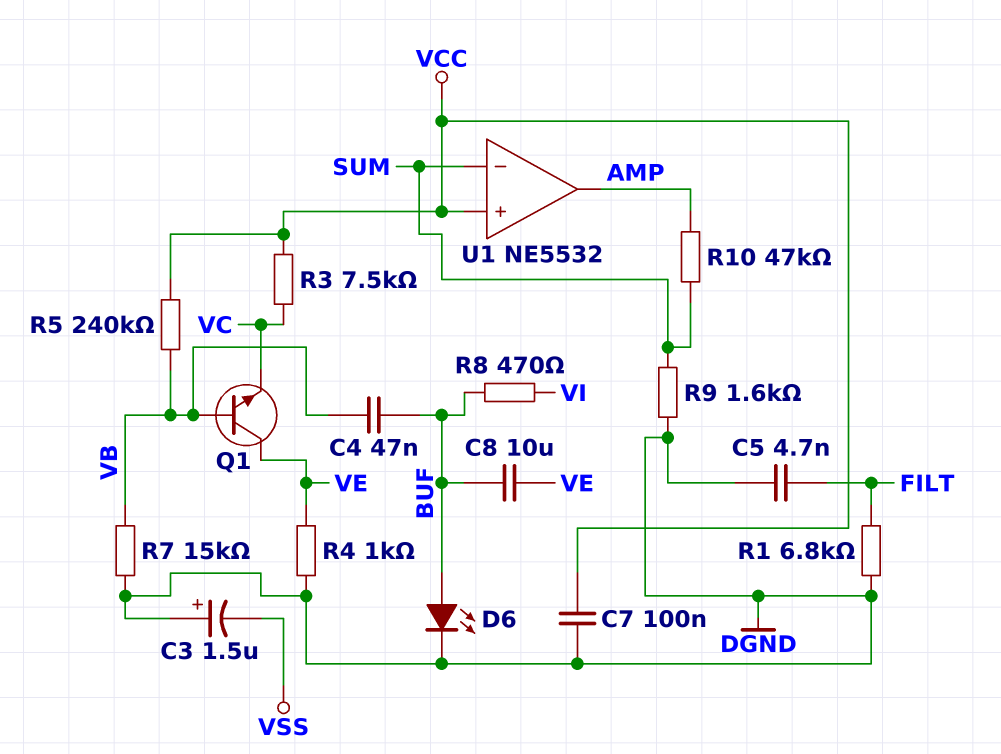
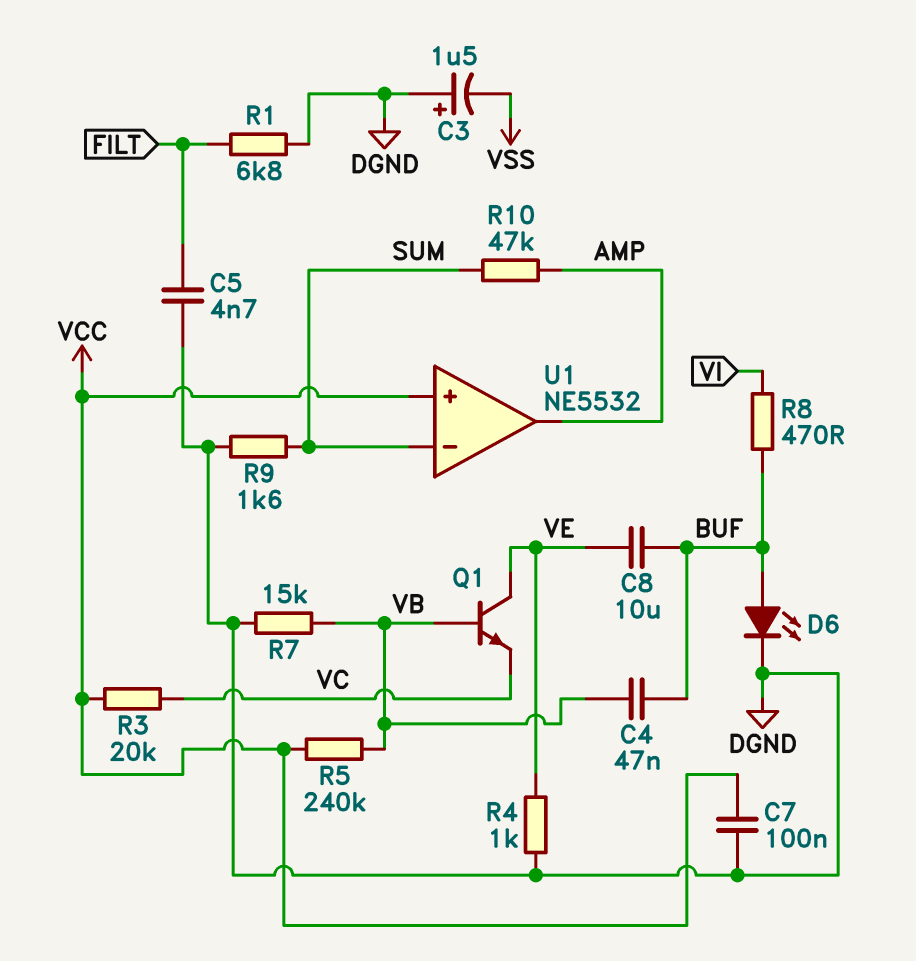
R3: 7.5k (VC, VCC) -> 20k (VC, VCC)

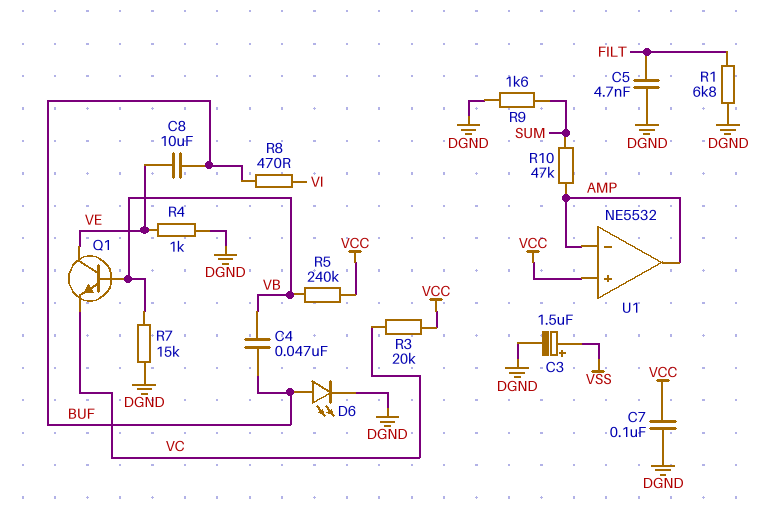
C3: 1.5uF (plus DGND, minus VSS) -> 1.5uF (plus VSS, minus DGND)
U1 pin in-: SUM -> AMP

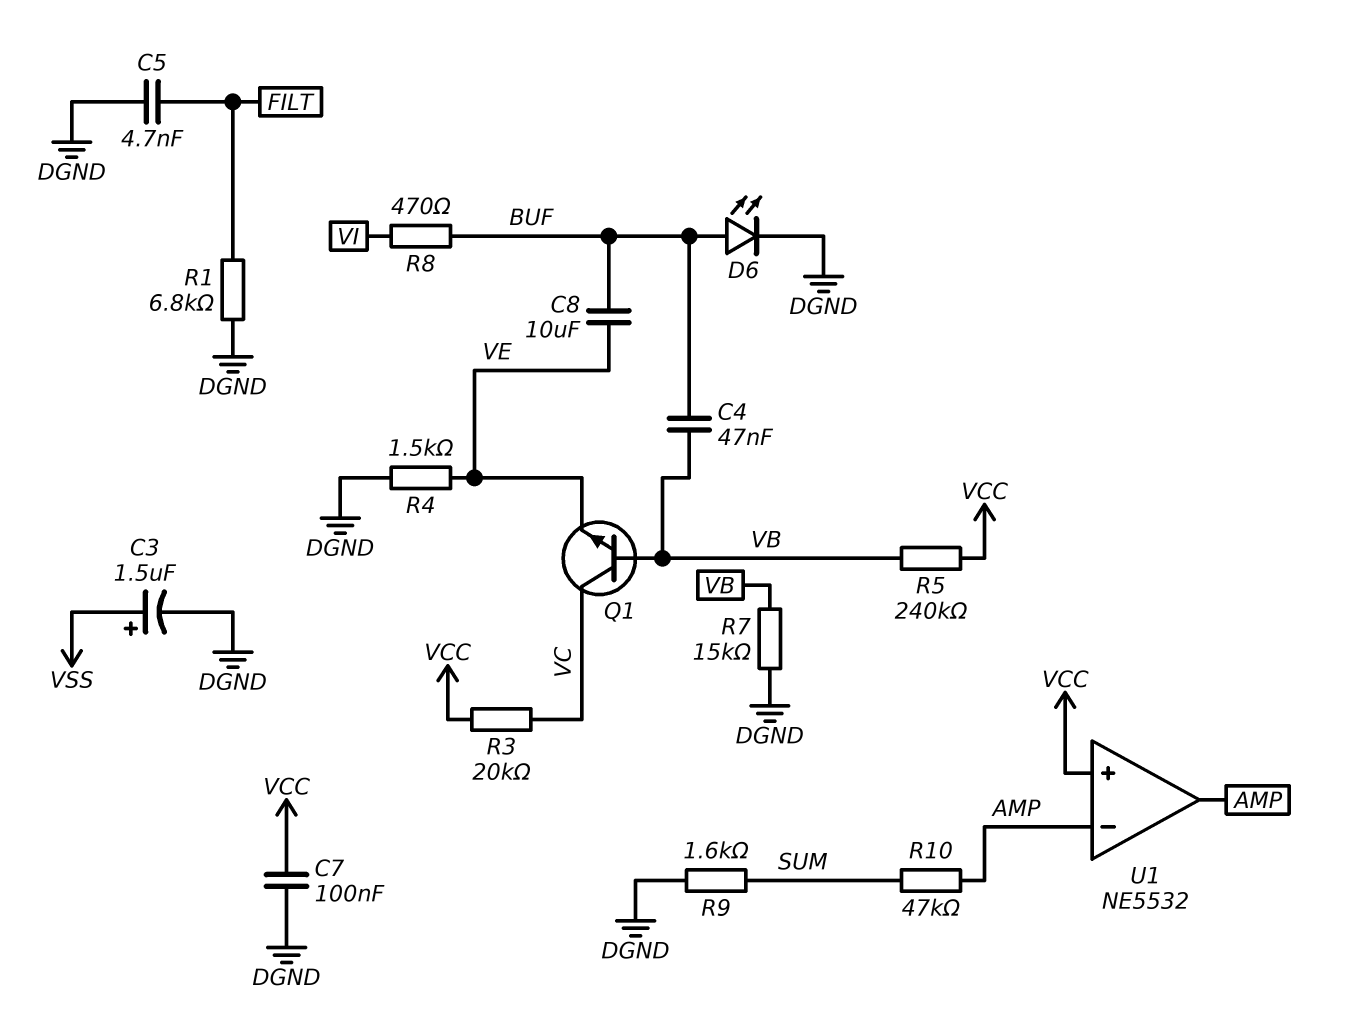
Q1: NPN (B VB, C VE, E VC) -> NPN (B VB, C VC, E VE)
R4: 1k (DGND, VE) -> 1.5k (DGND, VE)

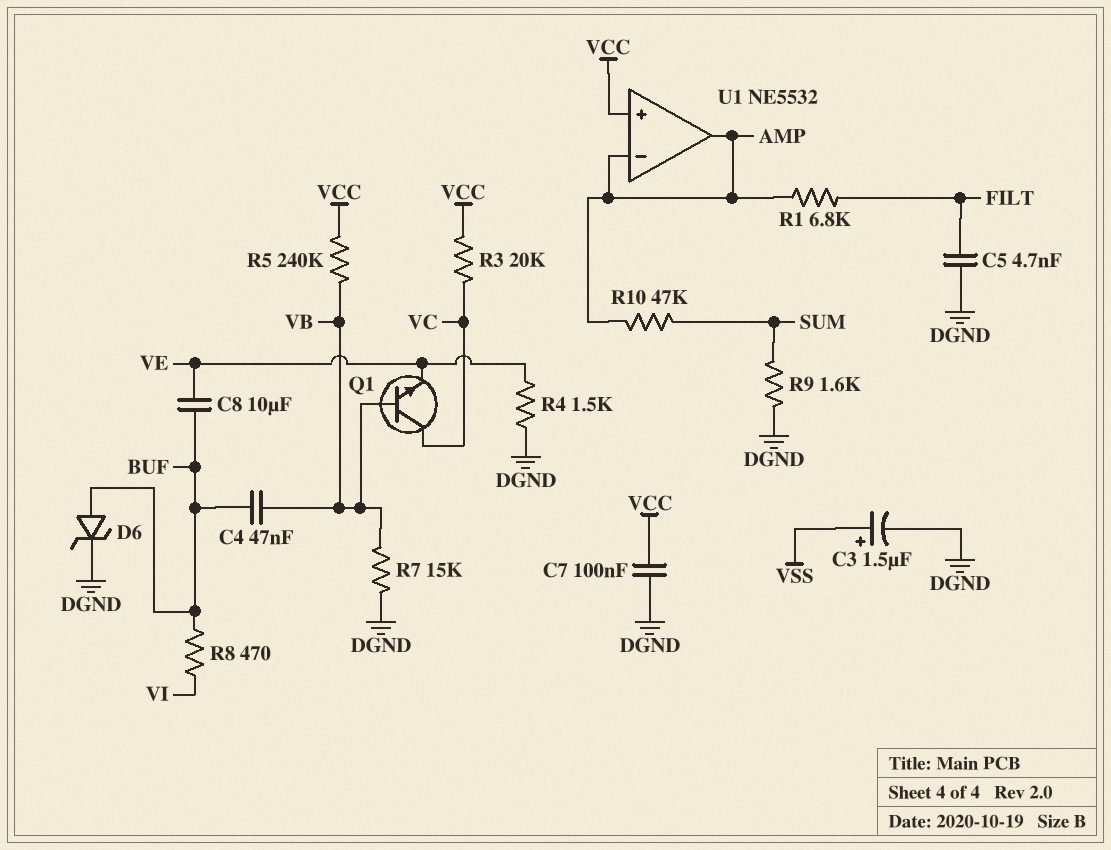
D6: LED (A BUF, K DGND) -> zener (A BUF, K DGND)
R1: 6.8k (DGND, FILT) -> 6.8k (AMP, FILT)

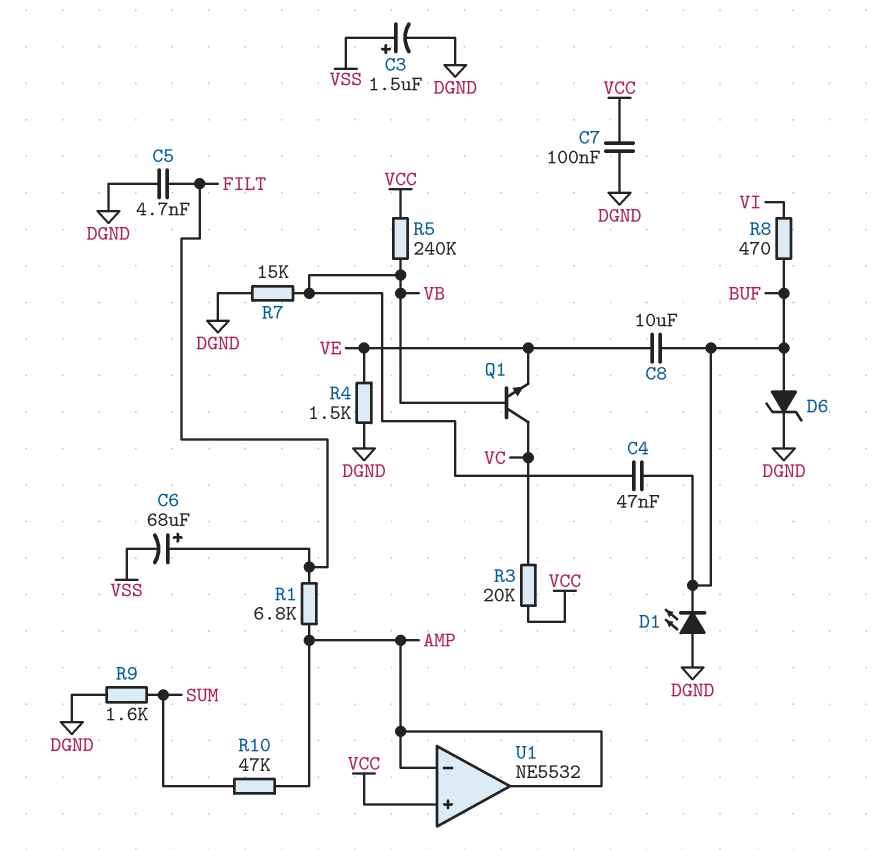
C6: none -> 68uF (plus FILT, minus VSS)
D1: none -> LED (A DGND, K BUF)

